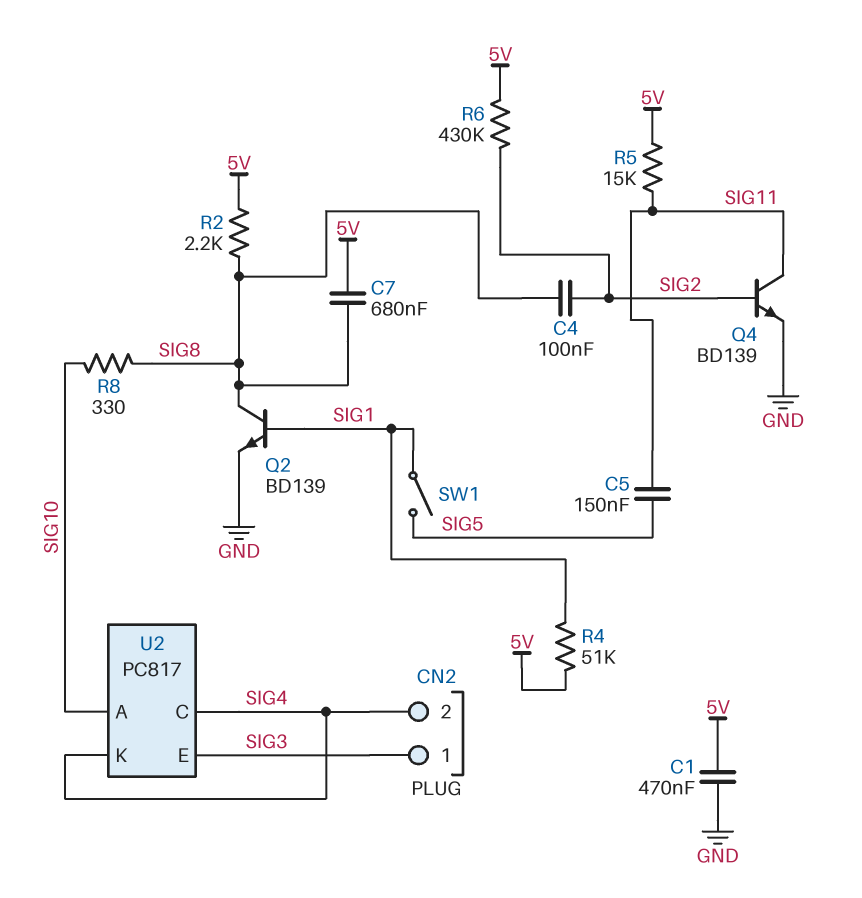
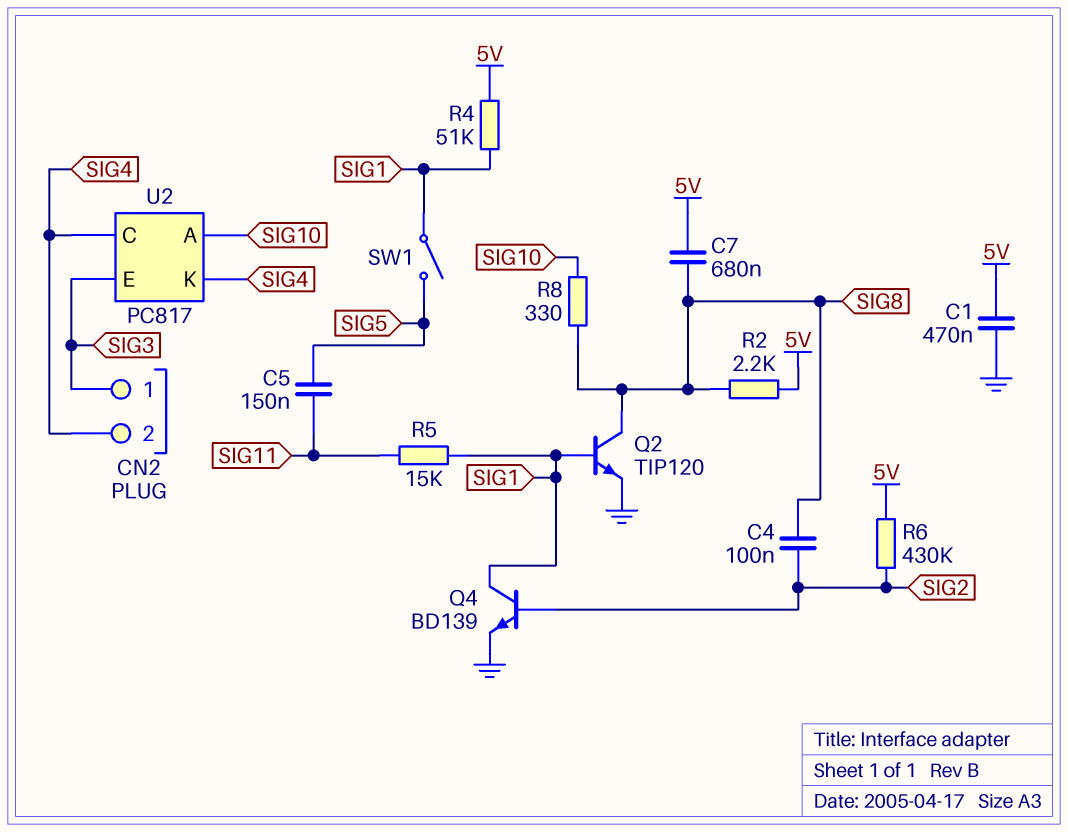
Q2: NPN BD139 (B SIG1, C SIG8, E GND) -> NPN TIP120 (B SIG1, C SIG8, E GND)
Q4: NPN BD139 (B SIG2, C SIG11, E GND) -> NPN BD139 (B SIG2, C SIG1, E GND)
R5: 15k (5V, SIG11) -> 15k (SIG1, SIG11)

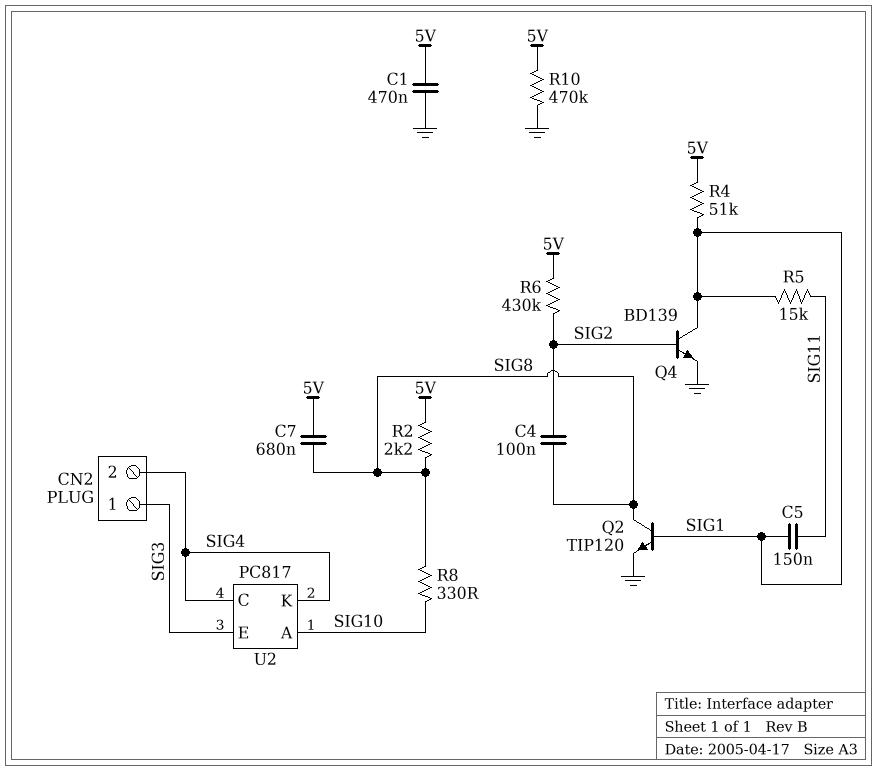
C5: 150nF (SIG5, SIG11) -> 150nF (SIG1, SIG11)
R10: none -> 470k (5V, GND)
SW1: switch (SIG1, SIG5) -> none

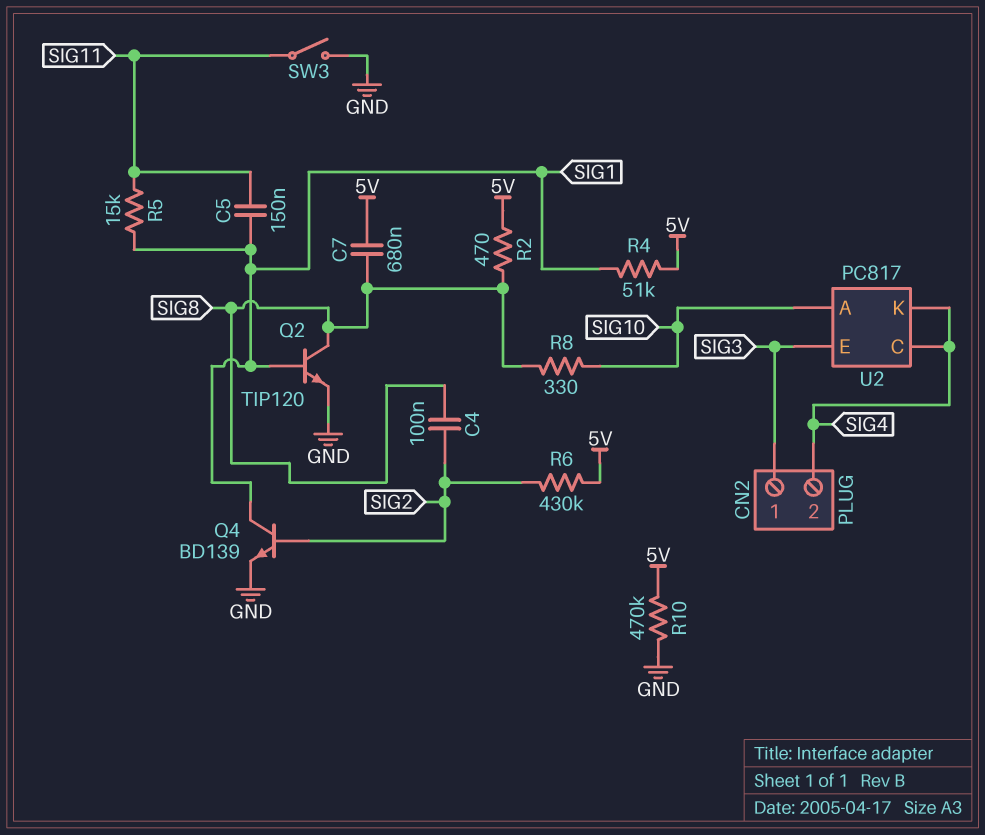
C1: 470nF (5V, GND) -> none
R2: 2.2k (5V, SIG8) -> 470 (5V, SIG8)
SW3: none -> switch (GND, SIG11)

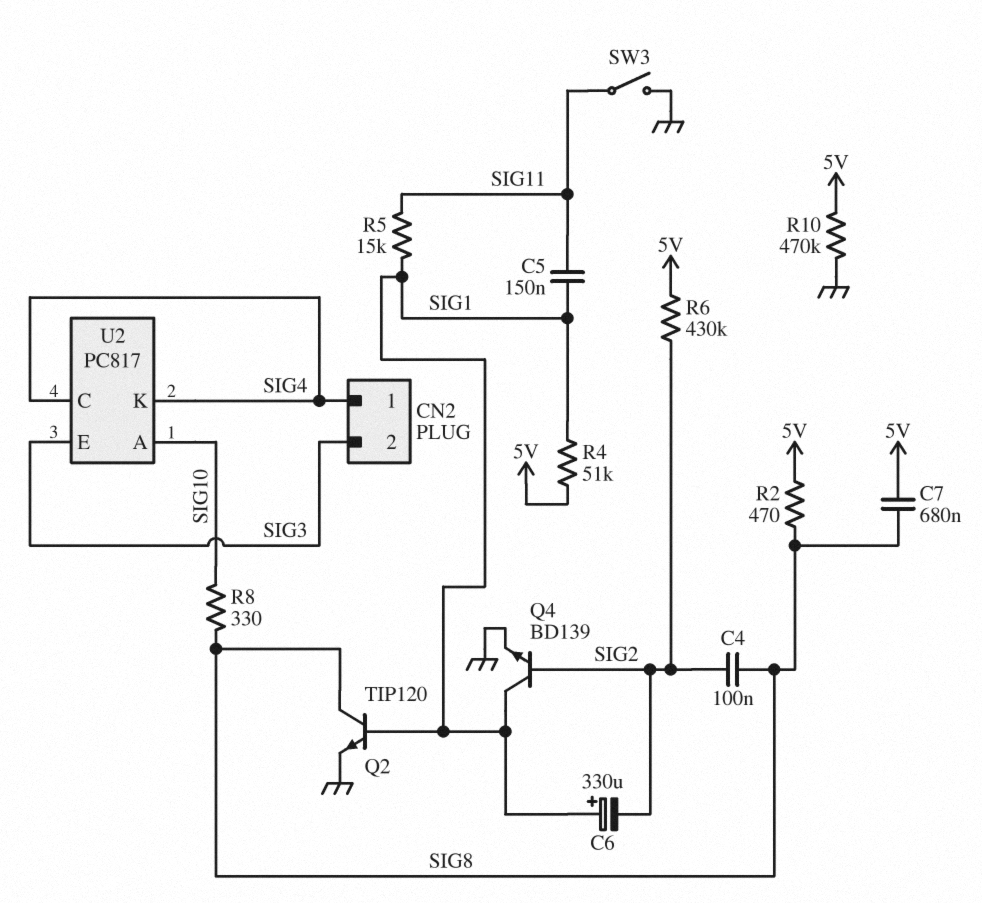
C6: none -> 330uF (plus SIG1, minus SIG2)
CN2 pin 1: SIG3 -> SIG4
CN2 pin 2: SIG4 -> SIG3

